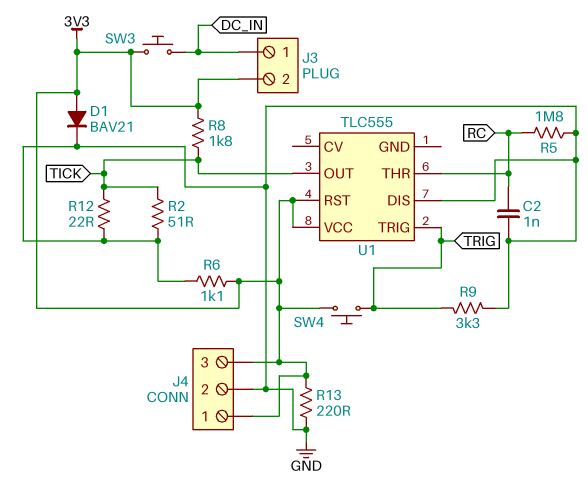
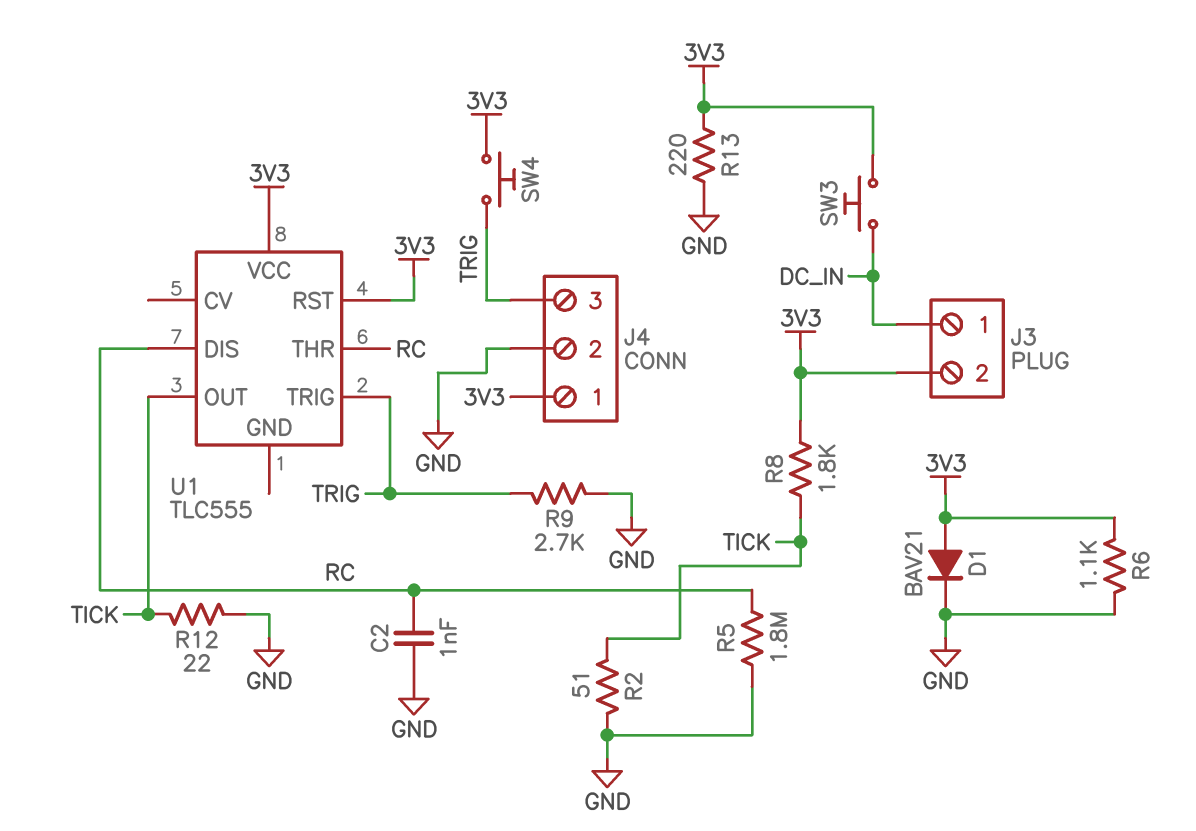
J4 pin 3: 3V3 -> TRIG
R9: 3.3k (GND, TRIG) -> 2.7k (GND, TRIG)
U1 pin DIS: GND -> RC

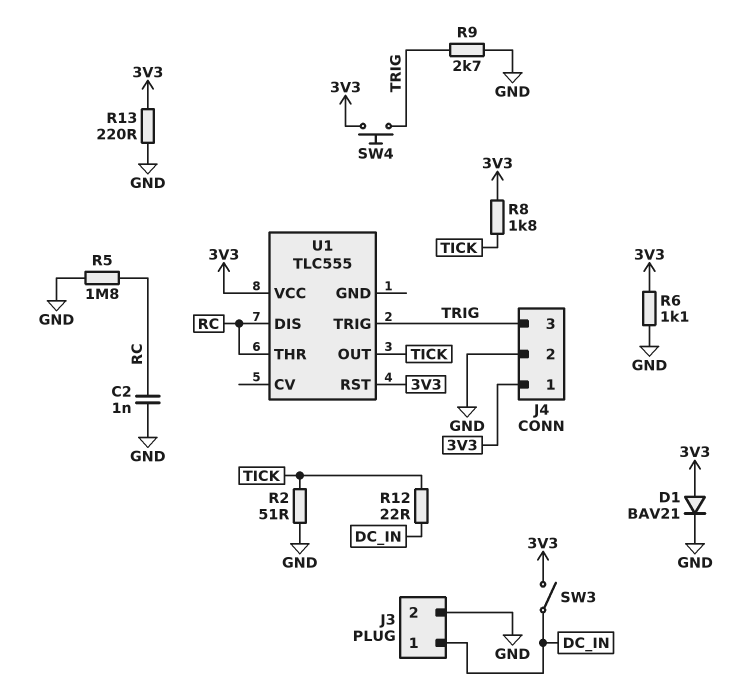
J3 pin 2: 3V3 -> GND
R12: 22 (GND, TICK) -> 22 (DC_IN, TICK)
SW3: button (3V3, DC_IN) -> switch (3V3, DC_IN)

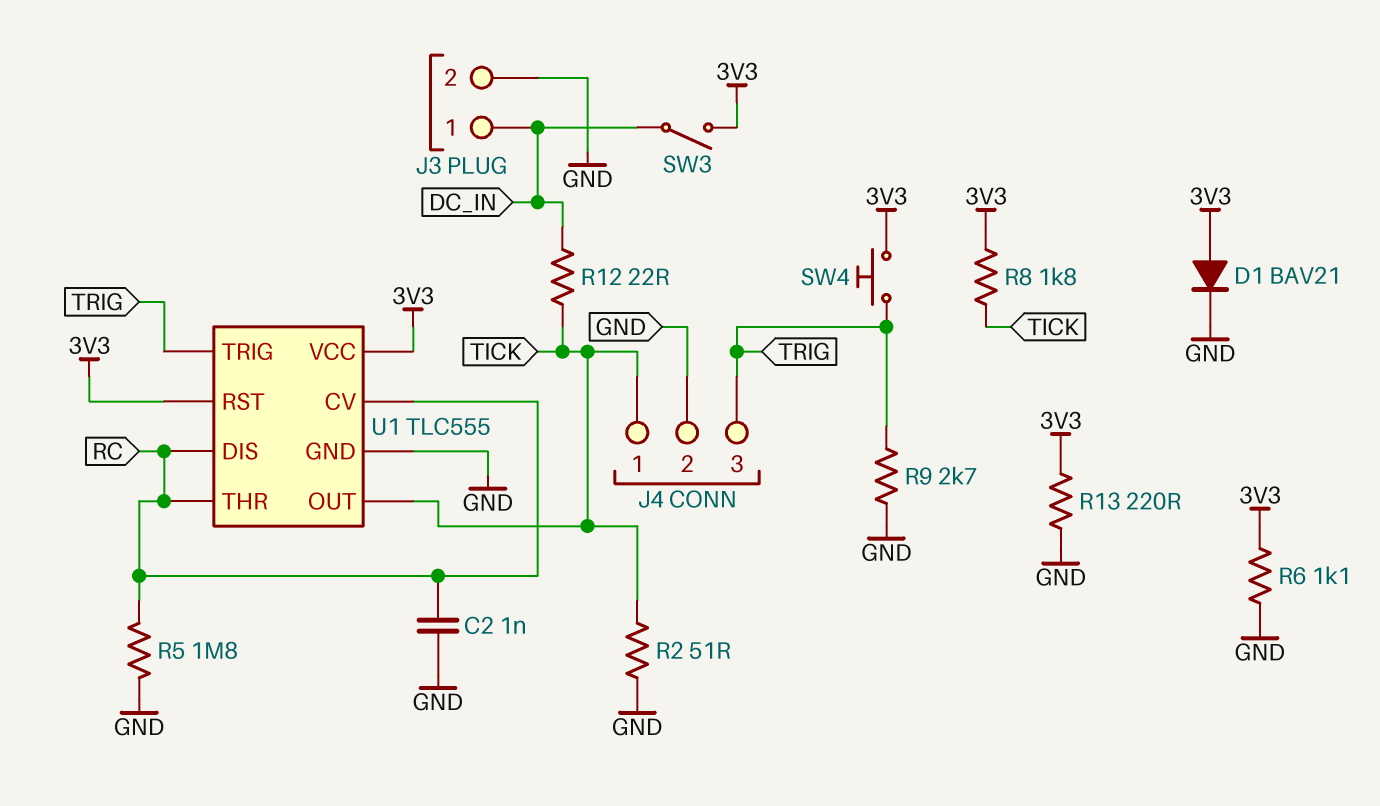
J4 pin 1: 3V3 -> TICK
U1 pin CV: none -> RC
U1 pin GND: none -> GND

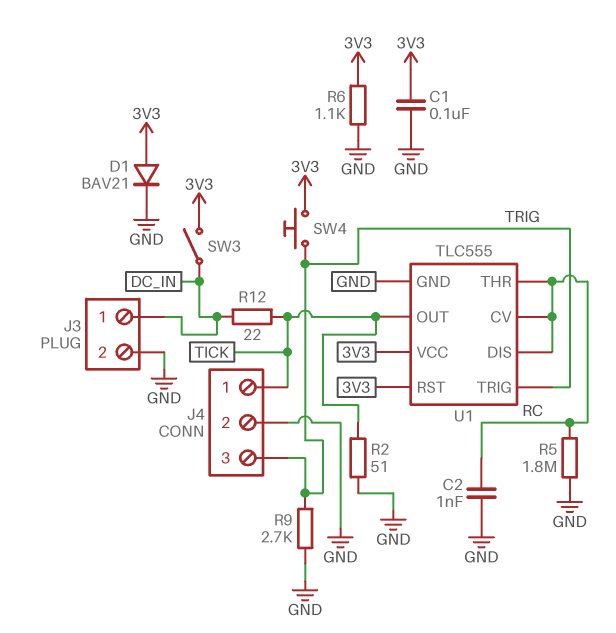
C1: none -> 100nF (3V3, GND)
R8: 1.8k (3V3, TICK) -> none
R13: 220 (3V3, GND) -> none

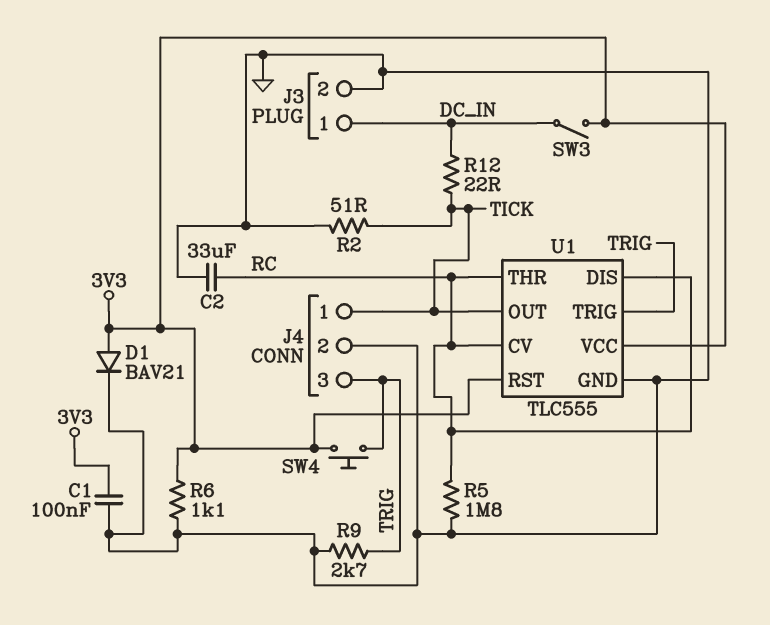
C2: 1nF (GND, RC) -> 33uF (GND, RC)

